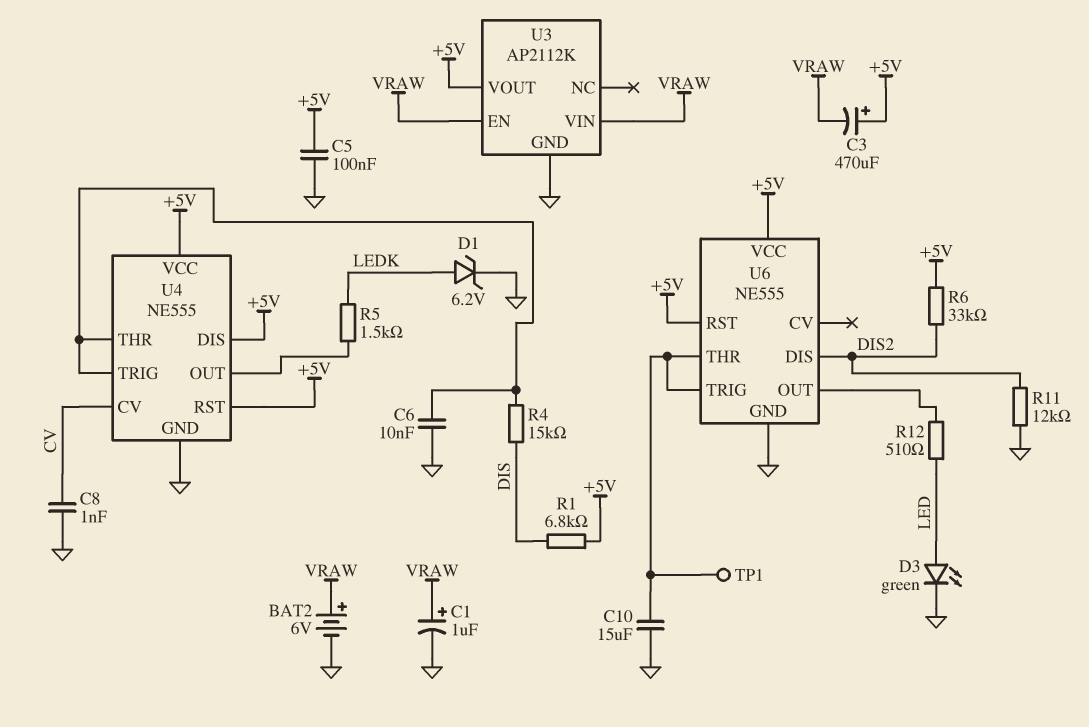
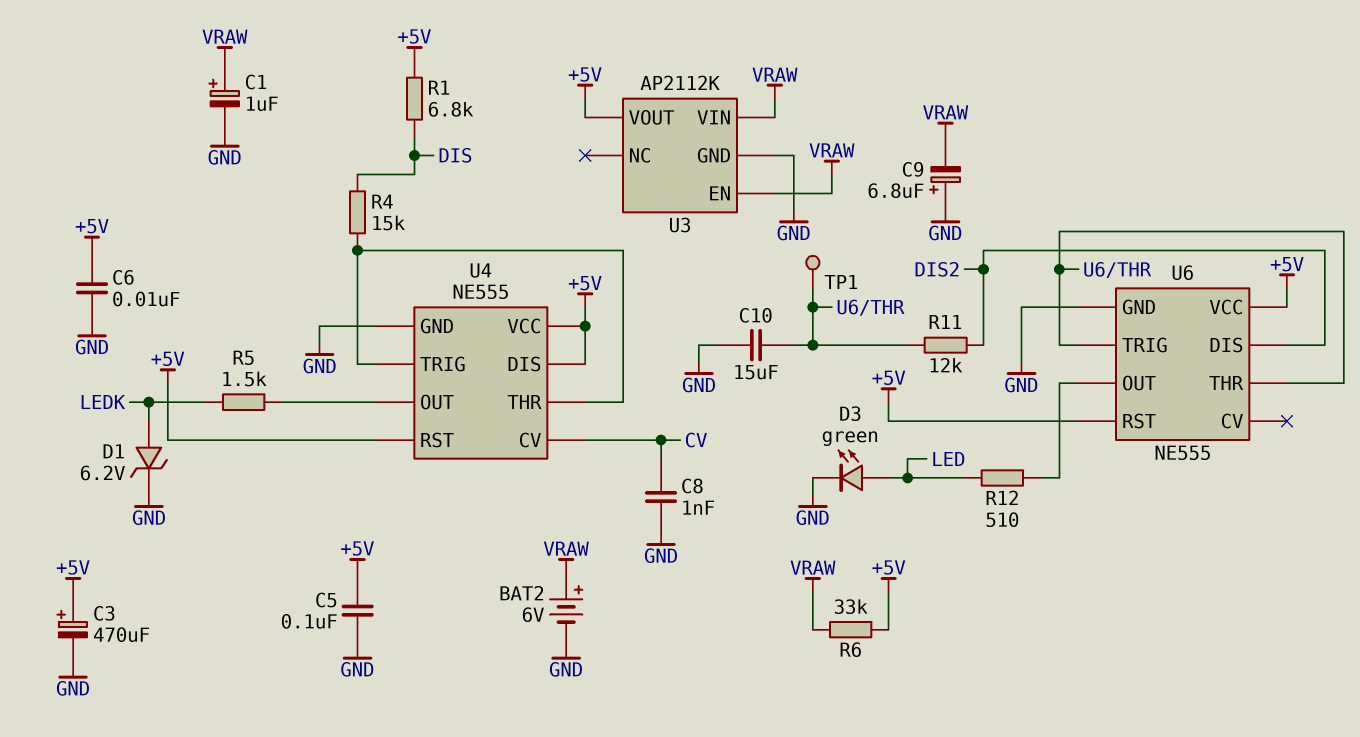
C3: 470uF (plus +5V, minus VRAW) -> 470uF (plus +5V, minus GND)
C6: 10nF (GND, U4/THR) -> 10nF (+5V, GND)
C9: none -> 6.8uF (plus GND, minus VRAW)
R6: 33k (+5V, DIS2) -> 33k (+5V, VRAW)
R11: 12k (DIS2, GND) -> 12k (DIS2, U6/THR)

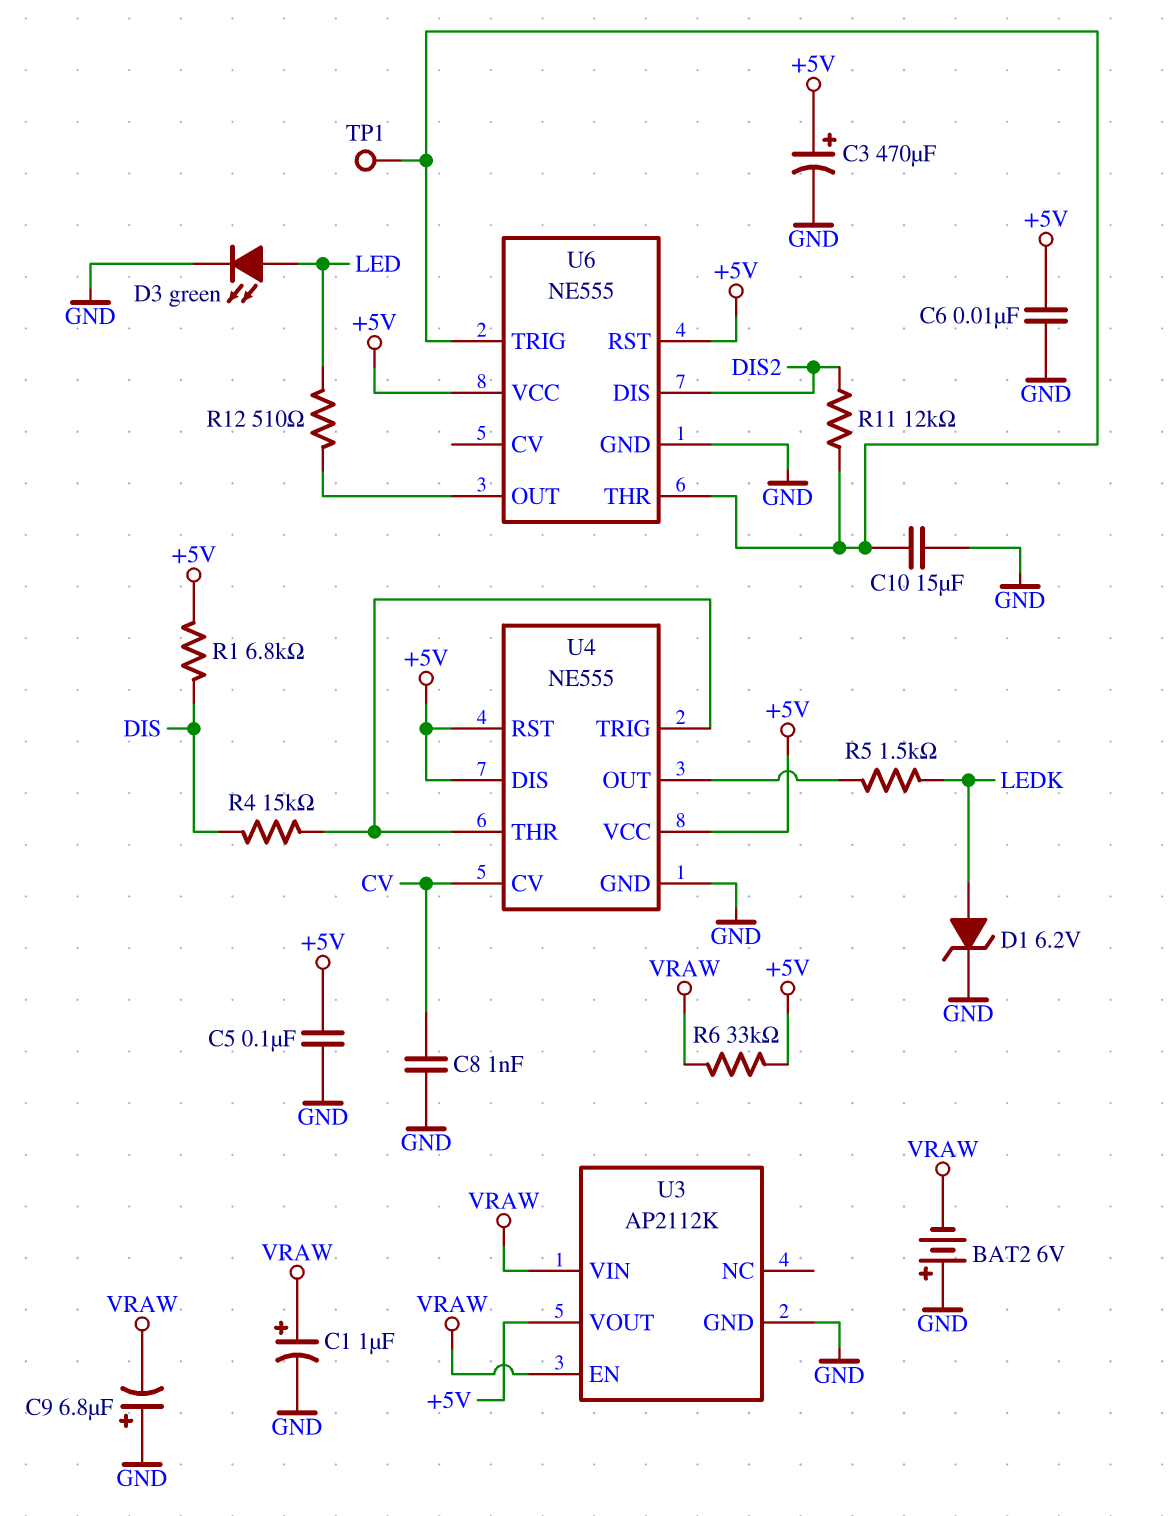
BAT2: 6V (plus VRAW, minus GND) -> 6V (plus GND, minus VRAW)

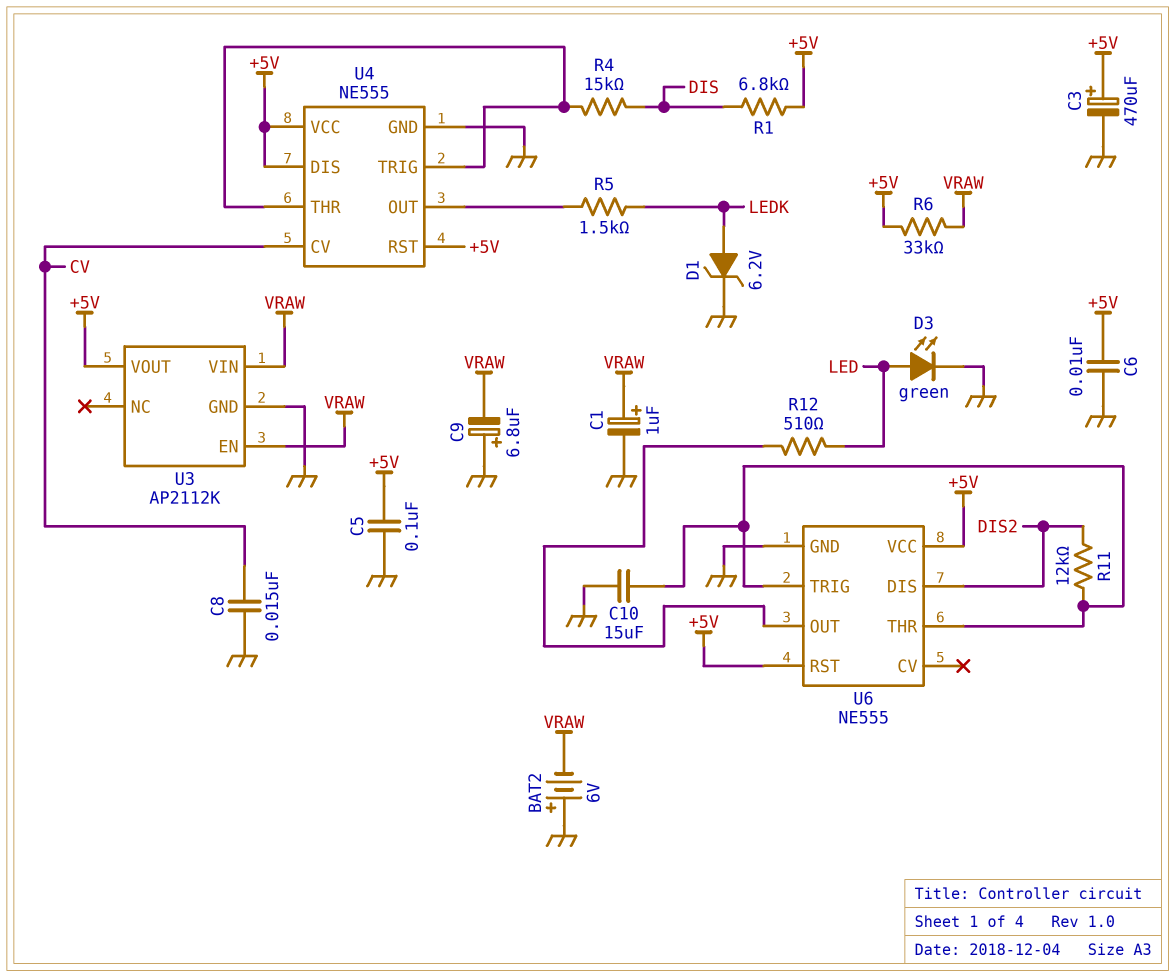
C8: 1nF (CV, GND) -> 15nF (CV, GND)
TP1: test point (U6/THR) -> none

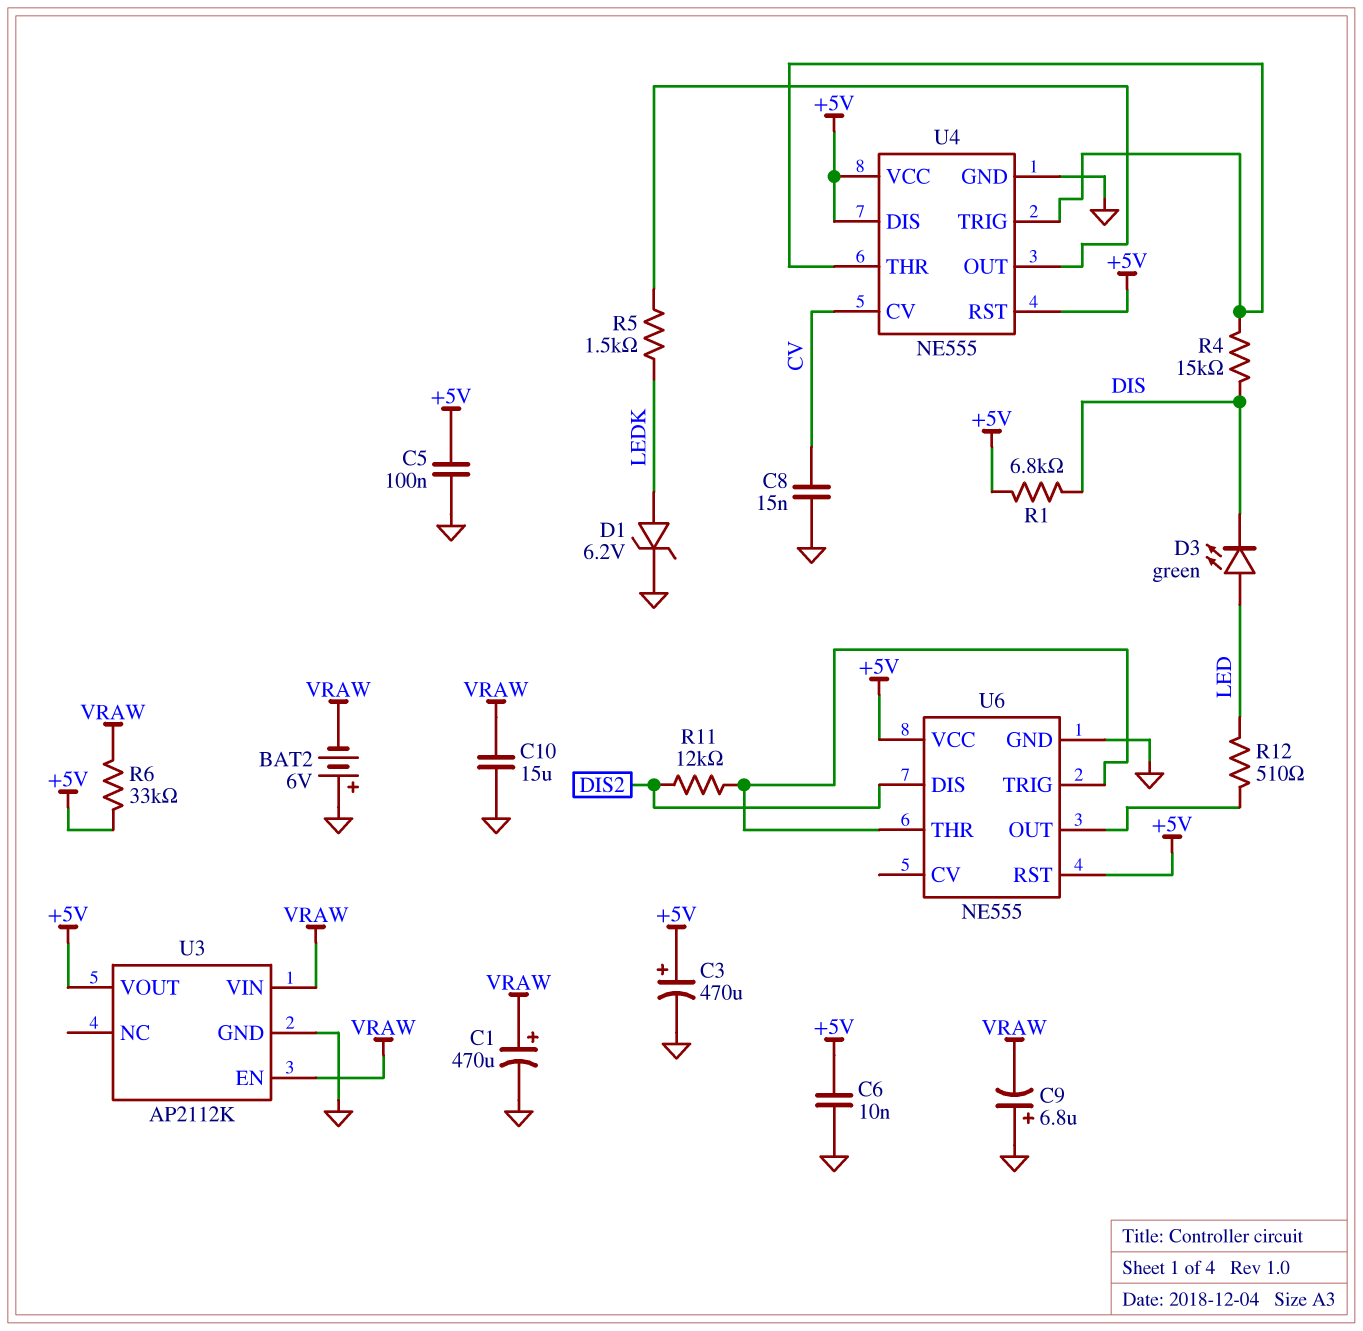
C1: 1uF (plus VRAW, minus GND) -> 470uF (plus VRAW, minus GND)
C10: 15uF (GND, U6/THR) -> 15uF (GND, VRAW)
D3: LED green (A LED, K GND) -> LED green (A LED, K DIS)

